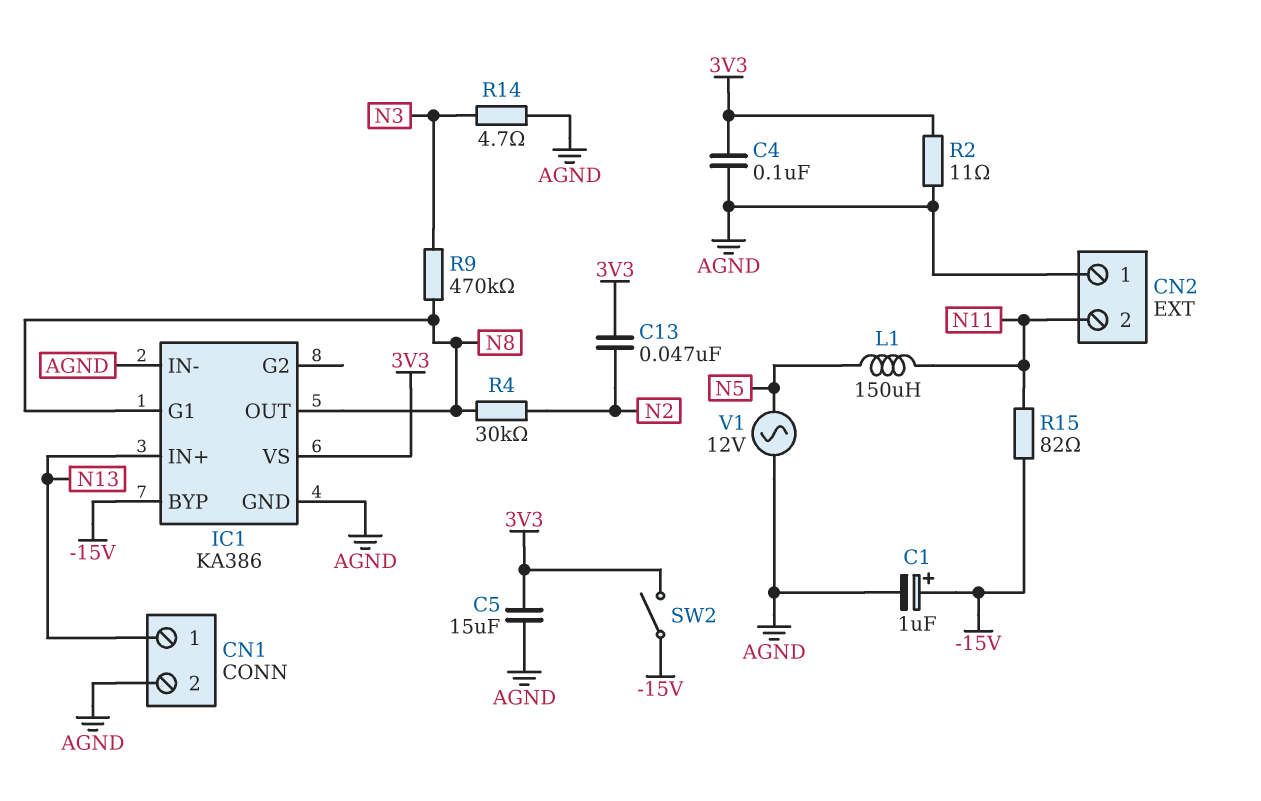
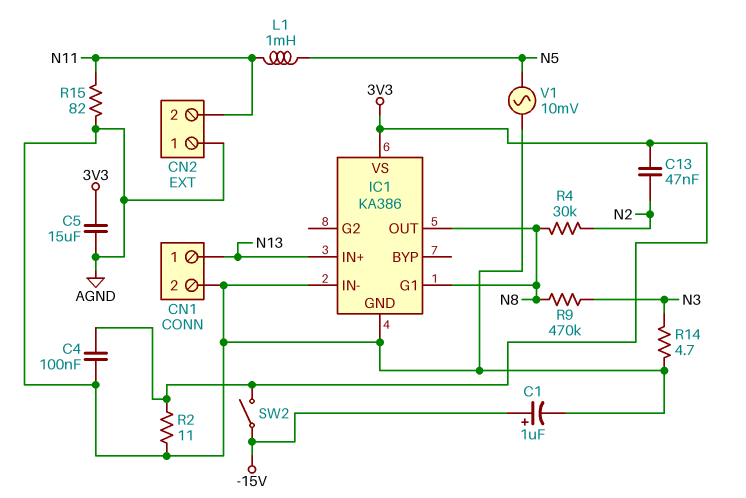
IC1 pin BYP: -15V -> none
L1: 150uH (N5, N11) -> 1mH (N5, N11)
R15: 82 (-15V, N11) -> 82 (AGND, N11)
V1: AC 12V (AGND, N5) -> AC 10mV (AGND, N5)

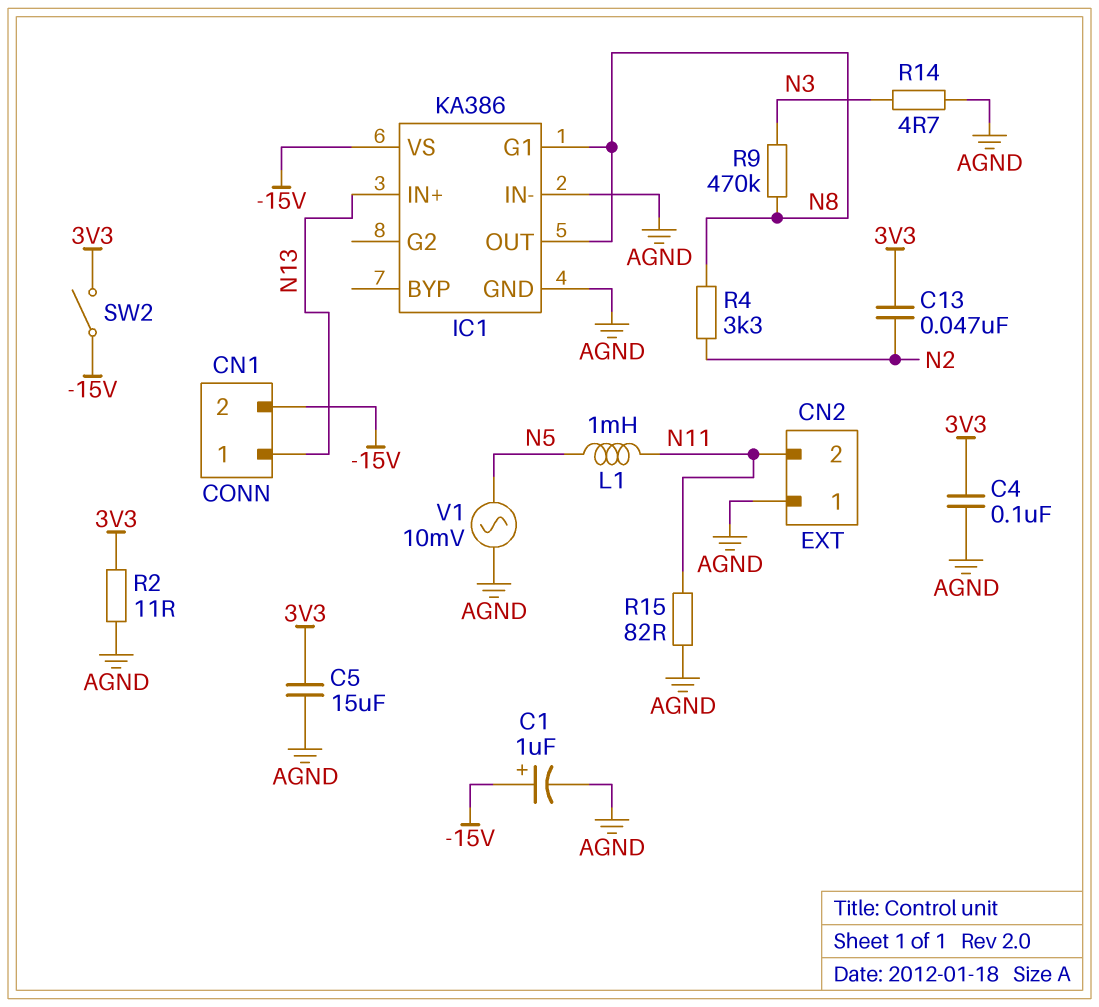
CN1 pin 2: AGND -> -15V
IC1 pin VS: 3V3 -> -15V
R4: 30k (N2, N8) -> 3.3k (N2, N8)

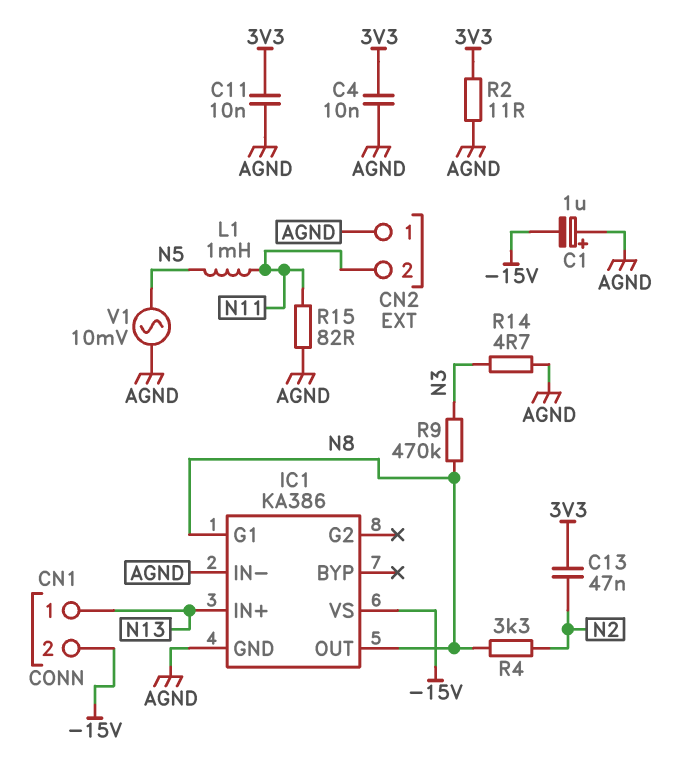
C1: 1uF (plus -15V, minus AGND) -> 1uF (plus AGND, minus -15V)
C4: 100nF (3V3, AGND) -> 10nF (3V3, AGND)
C5: 15uF (3V3, AGND) -> none
C11: none -> 10nF (3V3, AGND)
SW2: switch (-15V, 3V3) -> none

